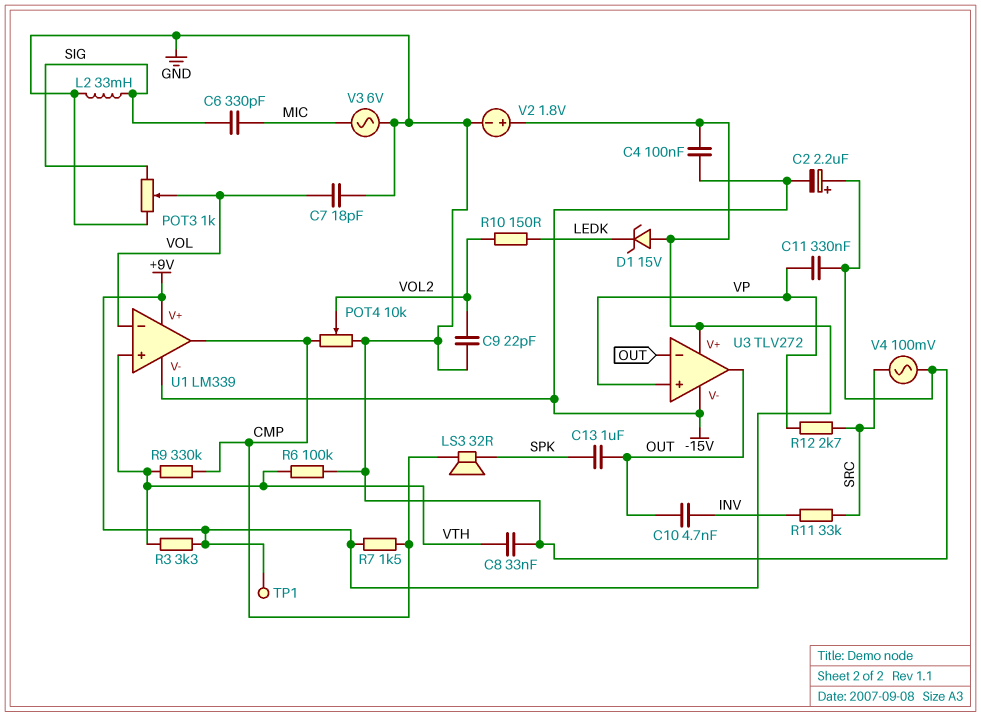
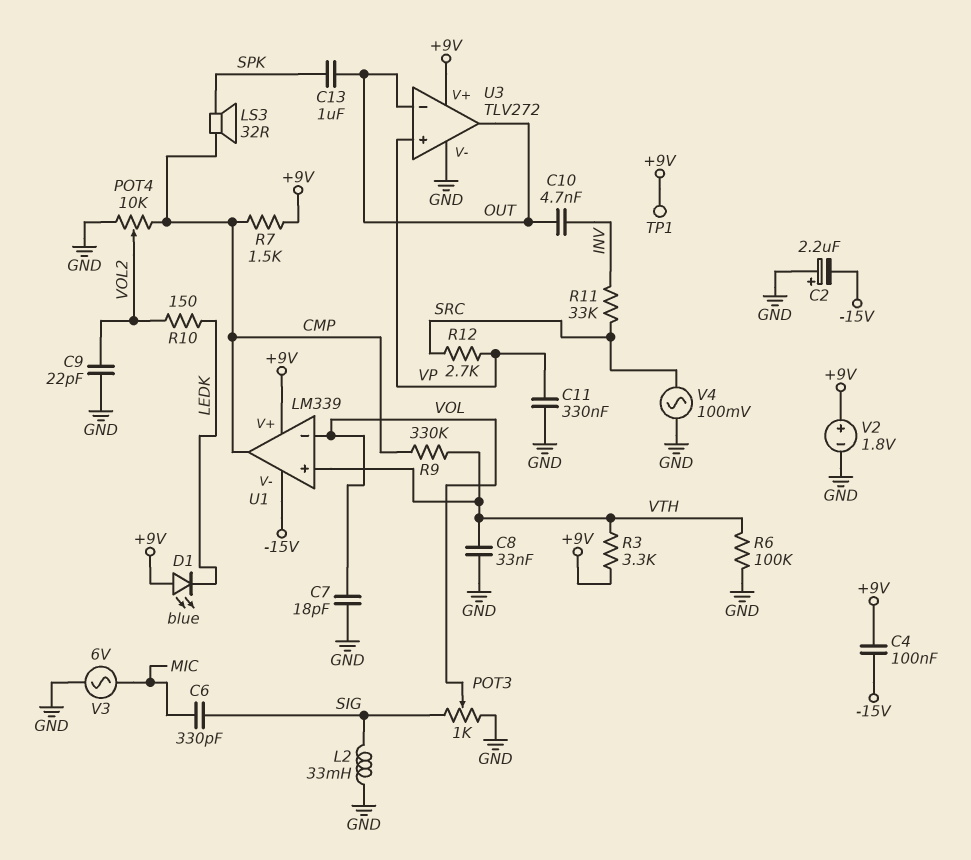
D1: zener 15V (A +9V, K LEDK) -> LED blue (A +9V, K LEDK)
U3 pin V-: -15V -> GND

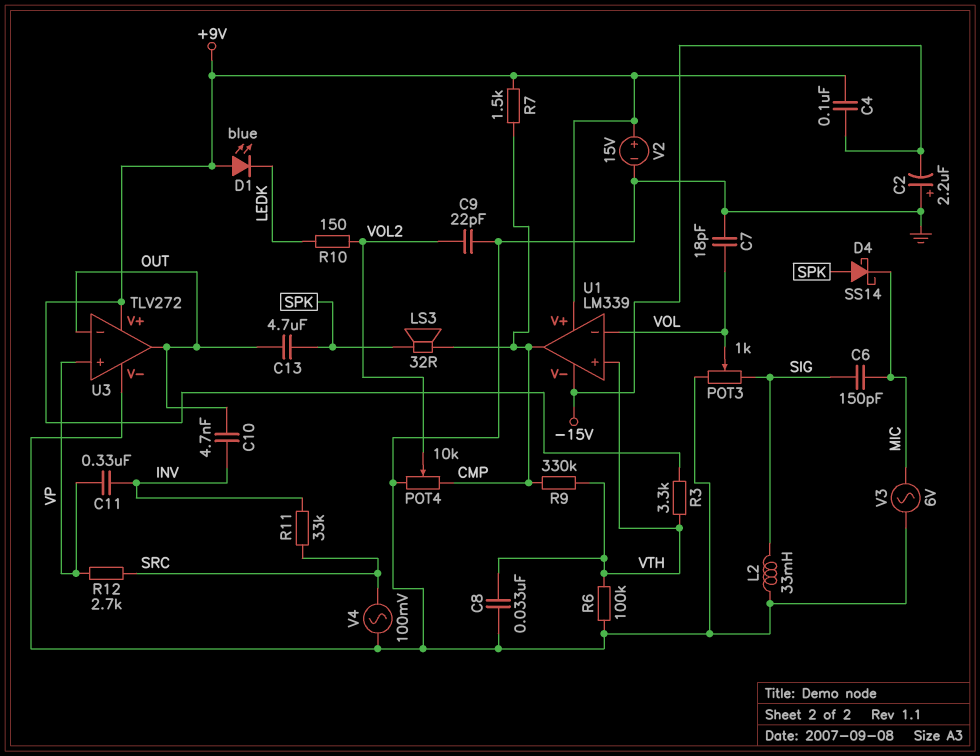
C6: 330pF (MIC, SIG) -> 150pF (MIC, SIG)
C11: 330nF (GND, VP) -> 330nF (INV, VP)
C13: 1uF (OUT, SPK) -> 4.7uF (OUT, SPK)
D4: none -> schottky SS14 (A SPK, K MIC)
TP1: test point (+9V) -> none
V2: 1.8V (plus +9V, minus GND) -> 15V (plus +9V, minus GND)

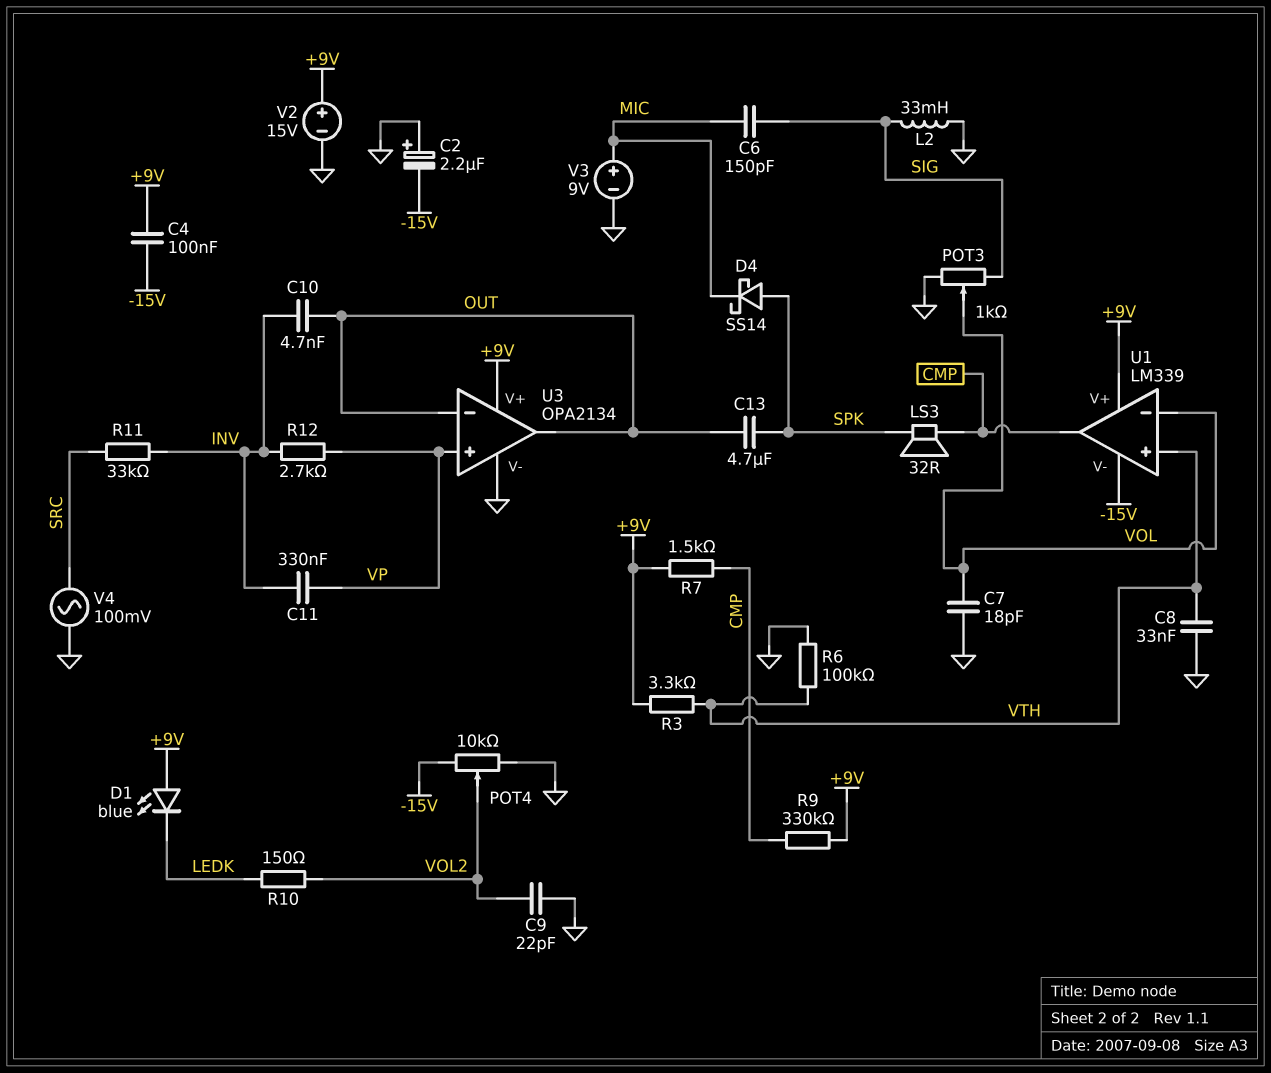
POT4: 10k (CMP, GND, wiper VOL2) -> 10k (-15V, GND, wiper VOL2)
R9: 330k (CMP, VTH) -> 330k (+9V, CMP)
R12: 2.7k (SRC, VP) -> 2.7k (INV, VP)
U3: TLV272 -> OPA2134
V3: AC 6V (GND, MIC) -> 9V (plus MIC, minus GND)

